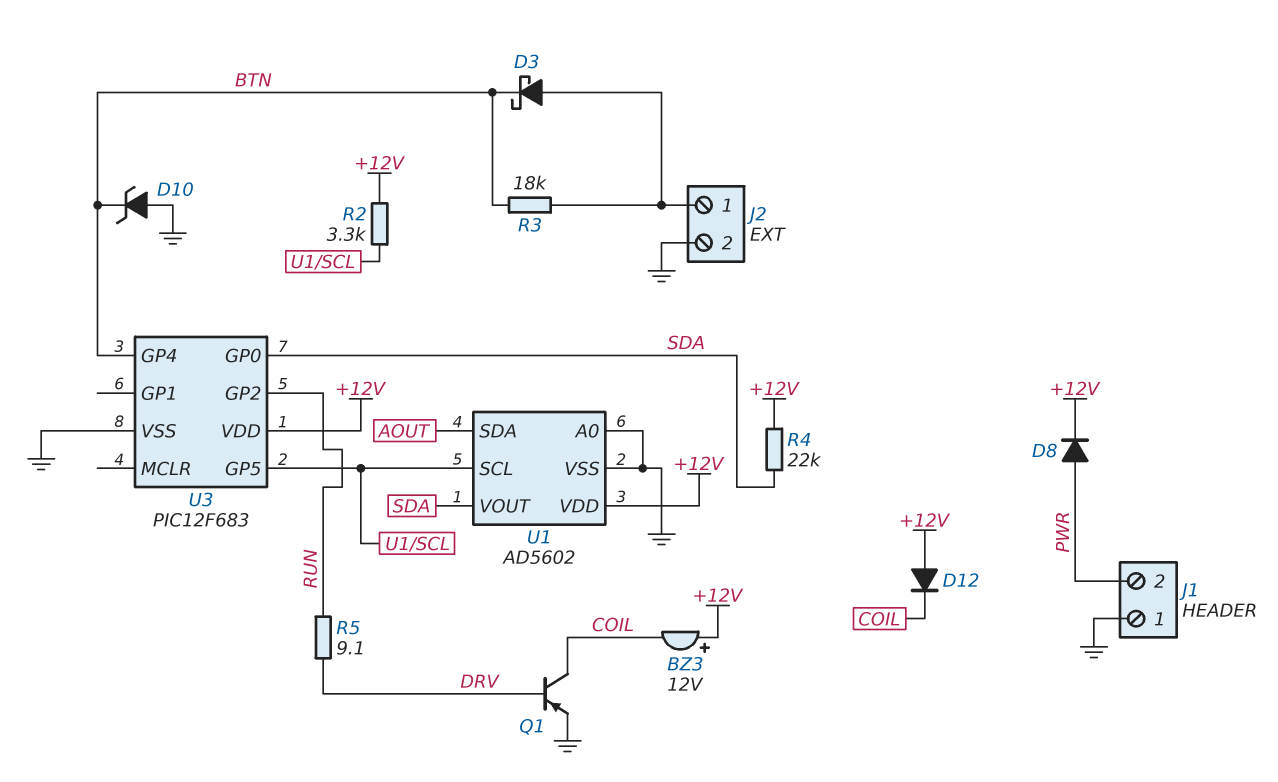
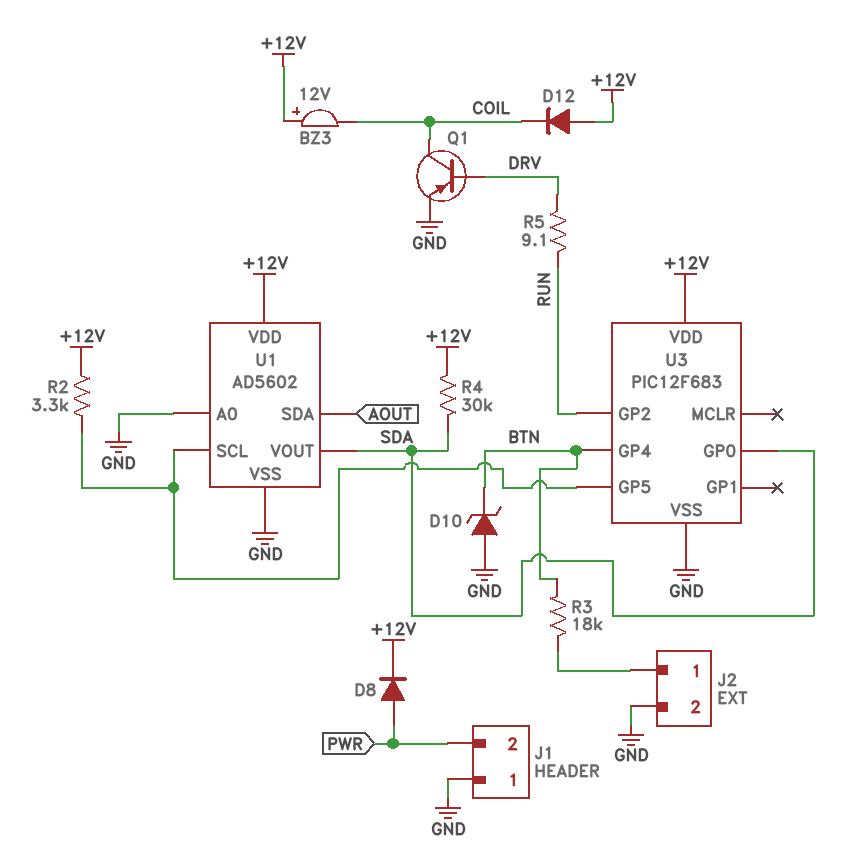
D3: schottky (A J2/1, K BTN) -> none
R4: 22k (+12V, SDA) -> 30k (+12V, SDA)

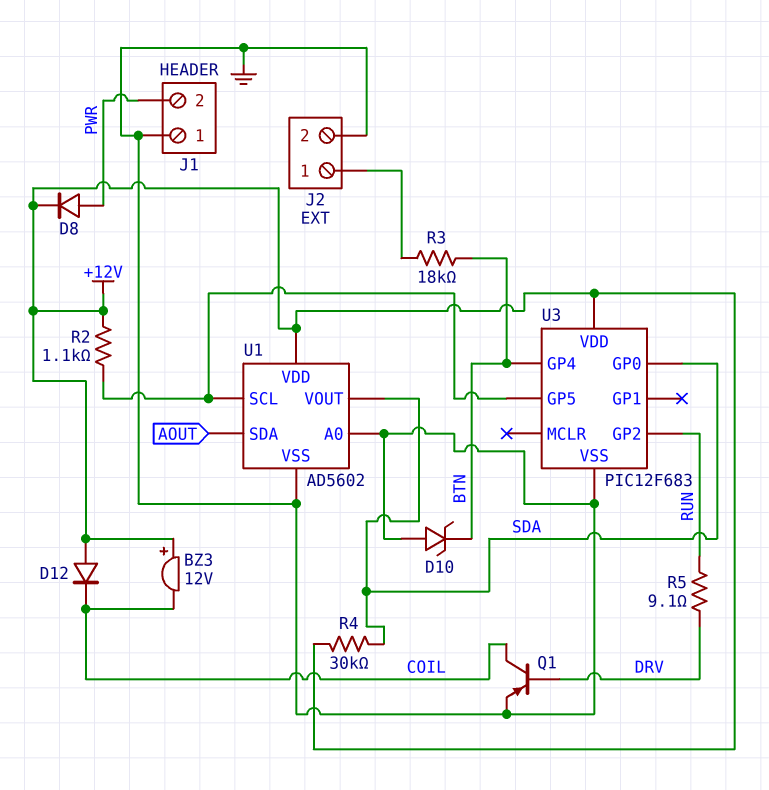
R2: 3.3k (+12V, U1/SCL) -> 1.1k (+12V, U1/SCL)

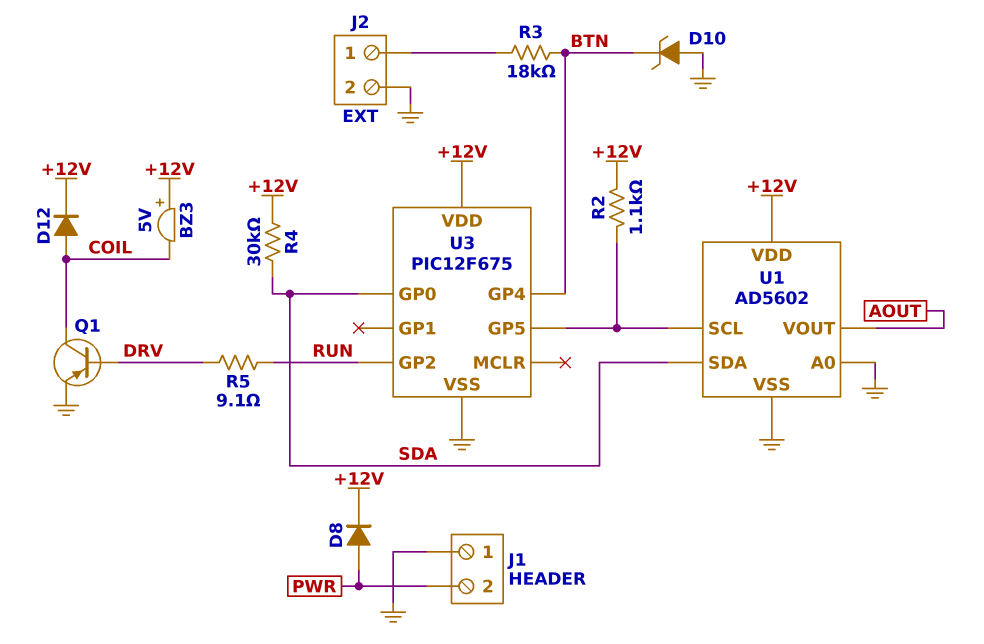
BZ3: buzzer 12V (plus +12V, minus COIL) -> buzzer 5V (plus +12V, minus COIL)
D12: diode (A +12V, K COIL) -> diode (A COIL, K +12V)
U1 pin SDA: AOUT -> SDA
U1 pin VOUT: SDA -> AOUT
U3: PIC12F683 -> PIC12F675

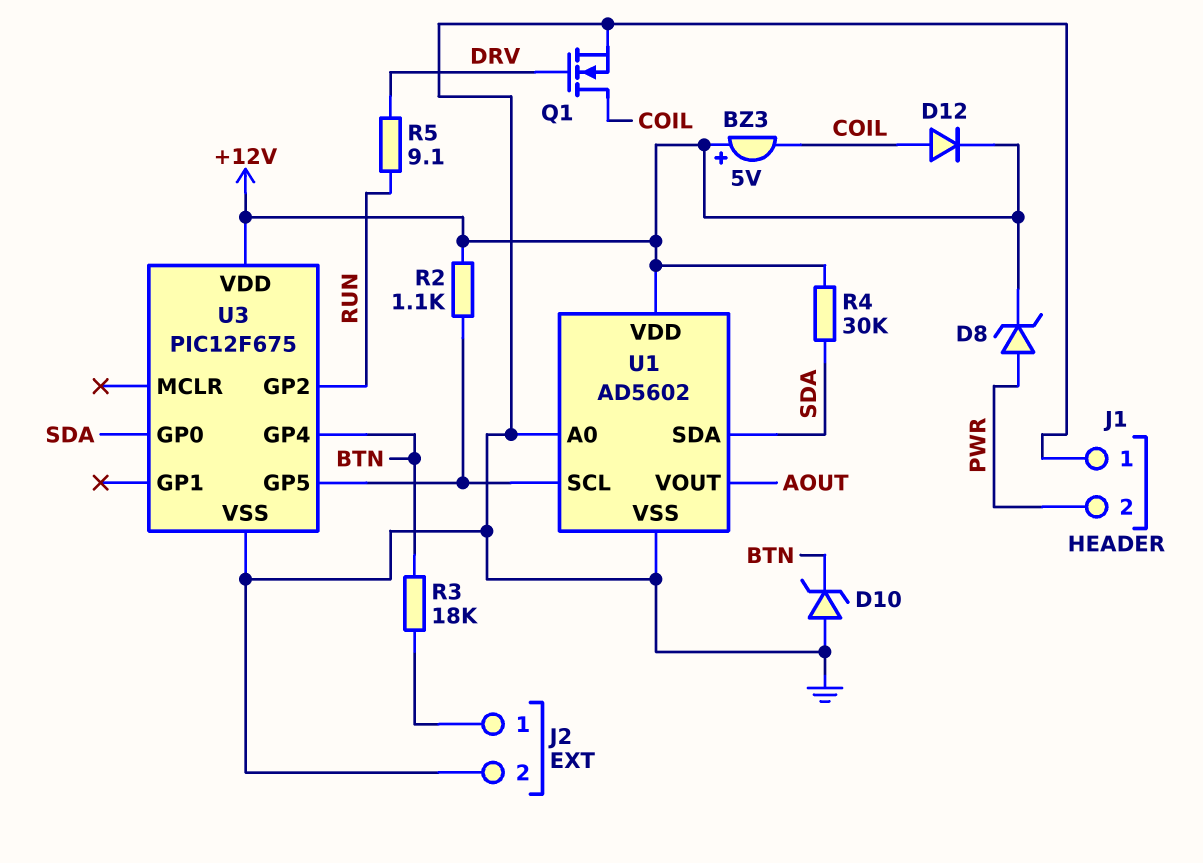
D8: diode (A PWR, K +12V) -> zener (A PWR, K +12V)
Q1: PNP (B DRV, C COIL, E GND) -> NMOS (G DRV, D COIL, S GND)

